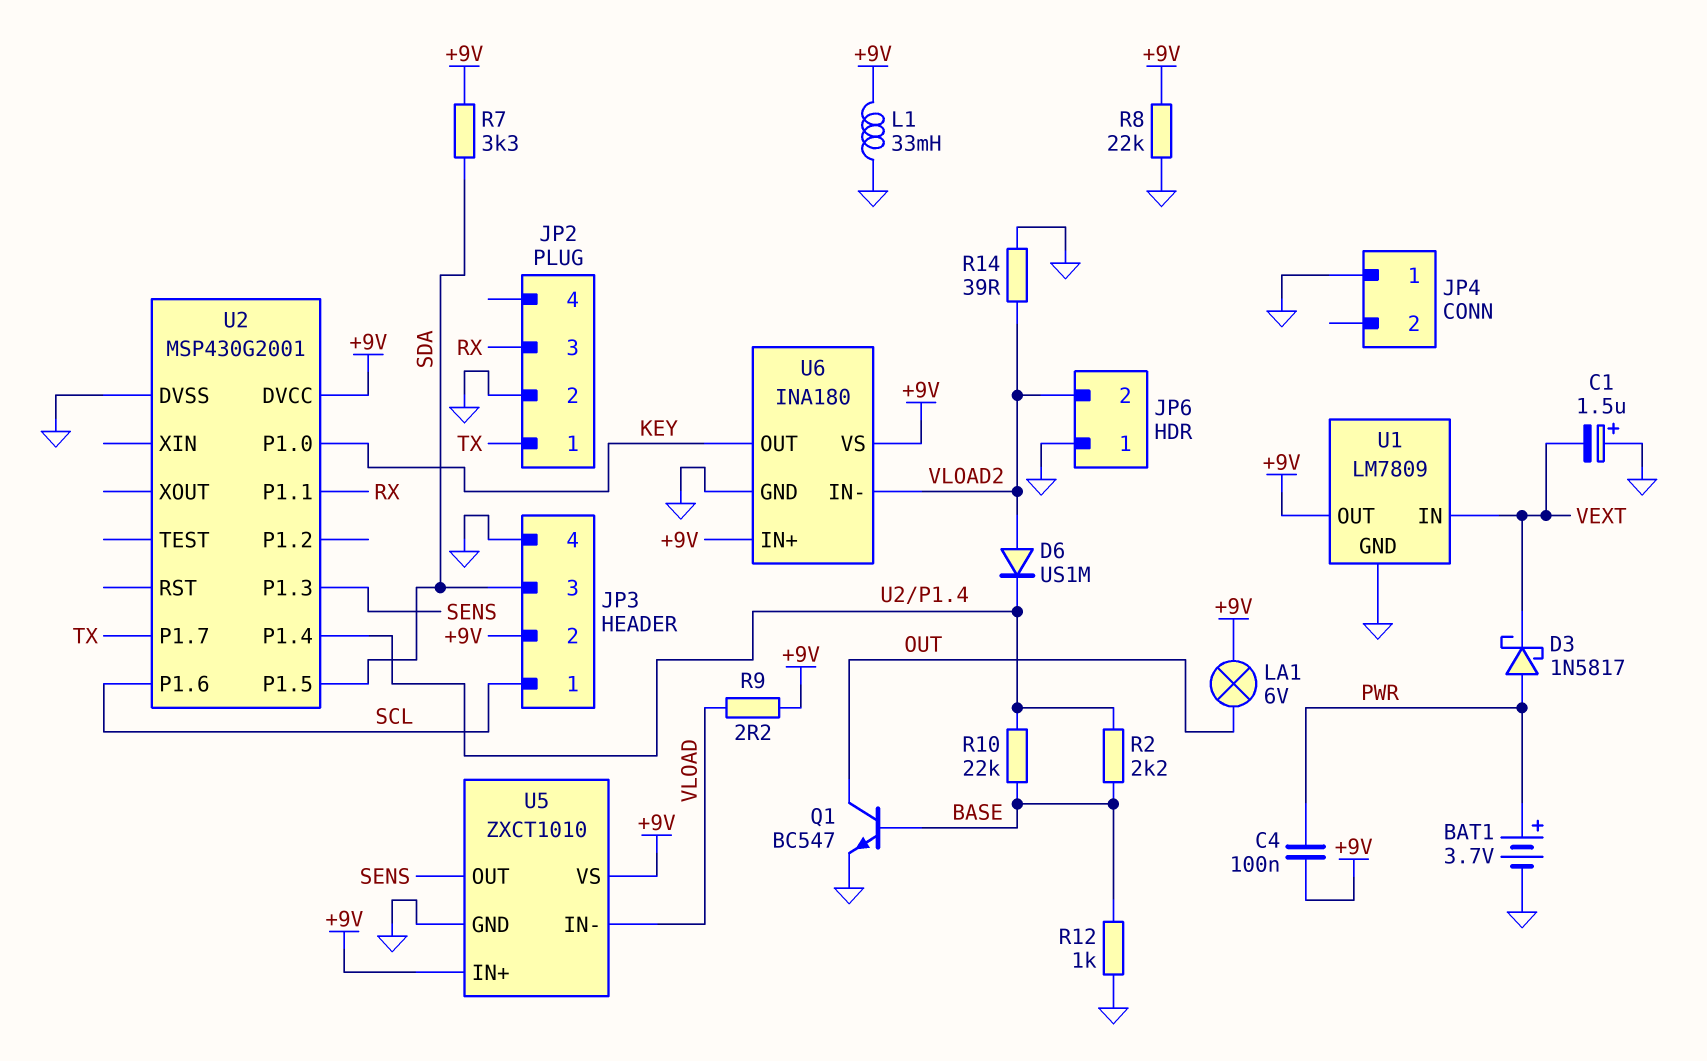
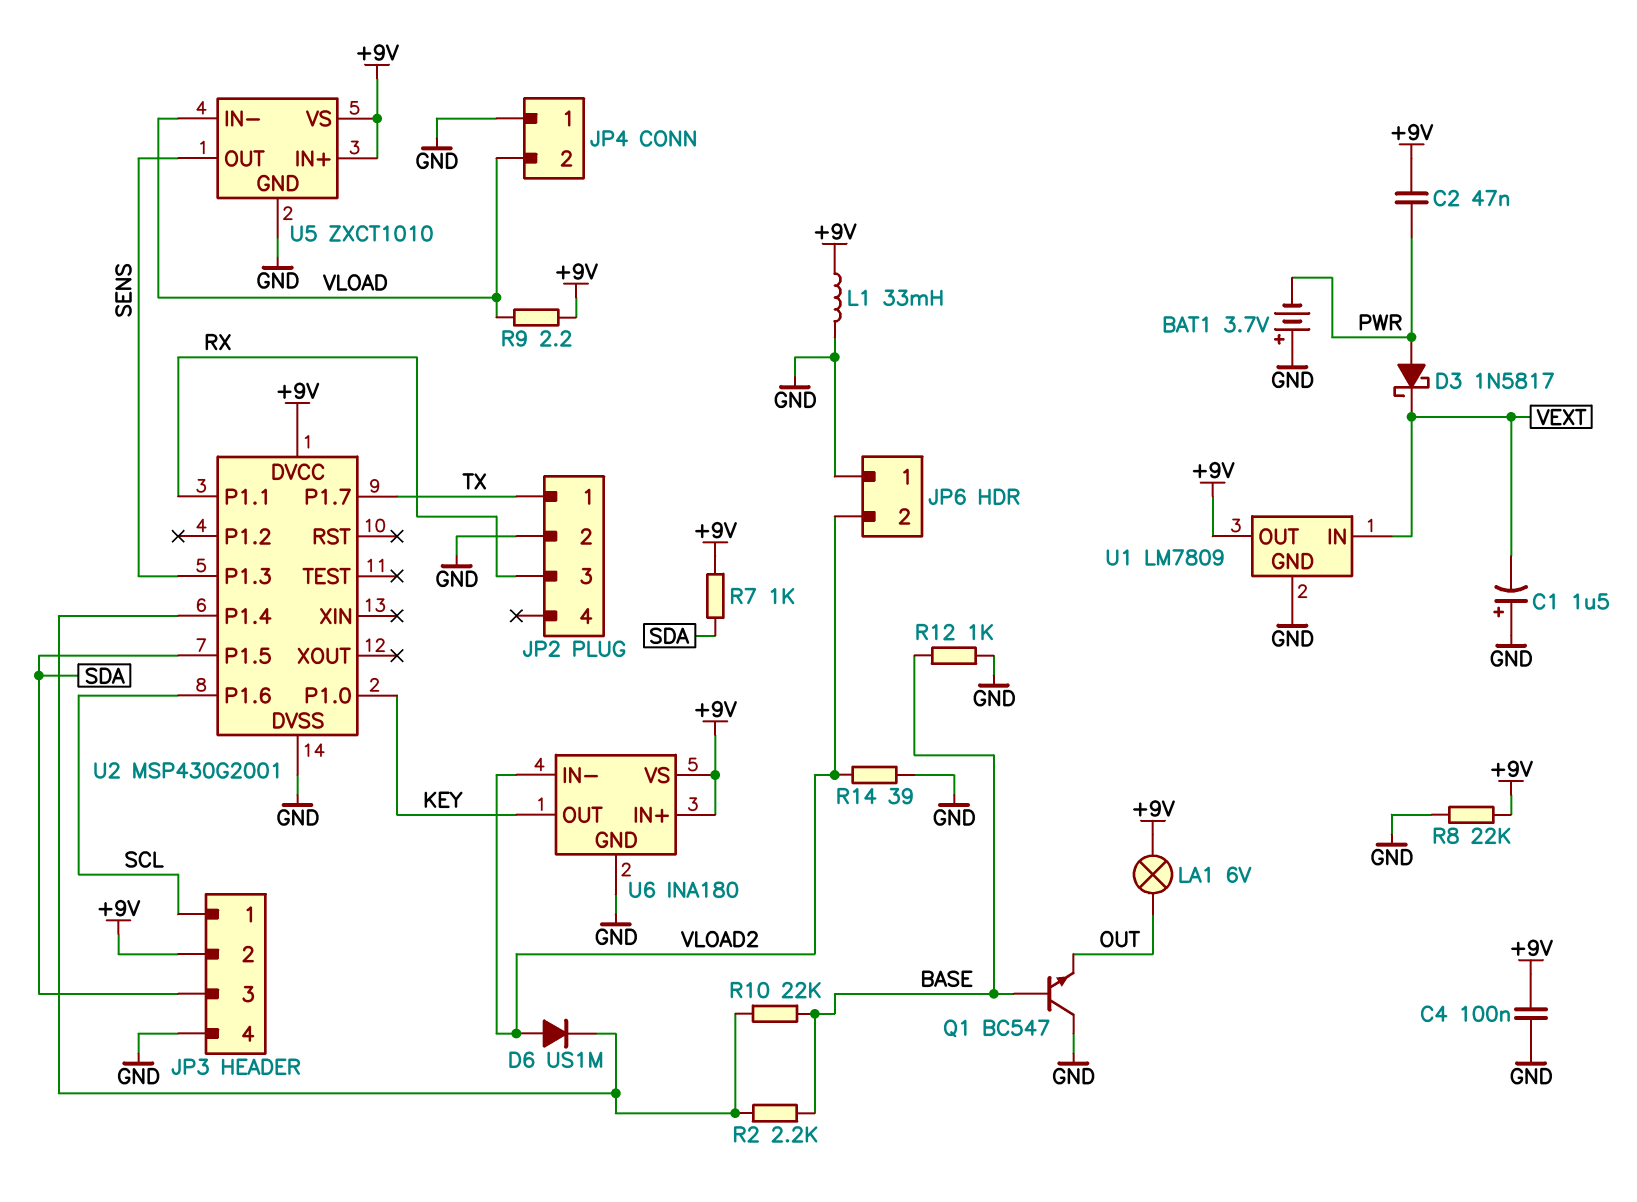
BAT1: 3.7V (plus PWR, minus GND) -> 3.7V (plus GND, minus PWR)
C2: none -> 47nF (+9V, PWR)
C4: 100nF (+9V, PWR) -> 100nF (+9V, GND)
JP4 pin 2: none -> VLOAD
Q1: NPN BC547 (B BASE, C OUT, E GND) -> NPN BC547 (B BASE, C GND, E OUT)
R7: 3.3k (+9V, SDA) -> 1k (+9V, SDA)

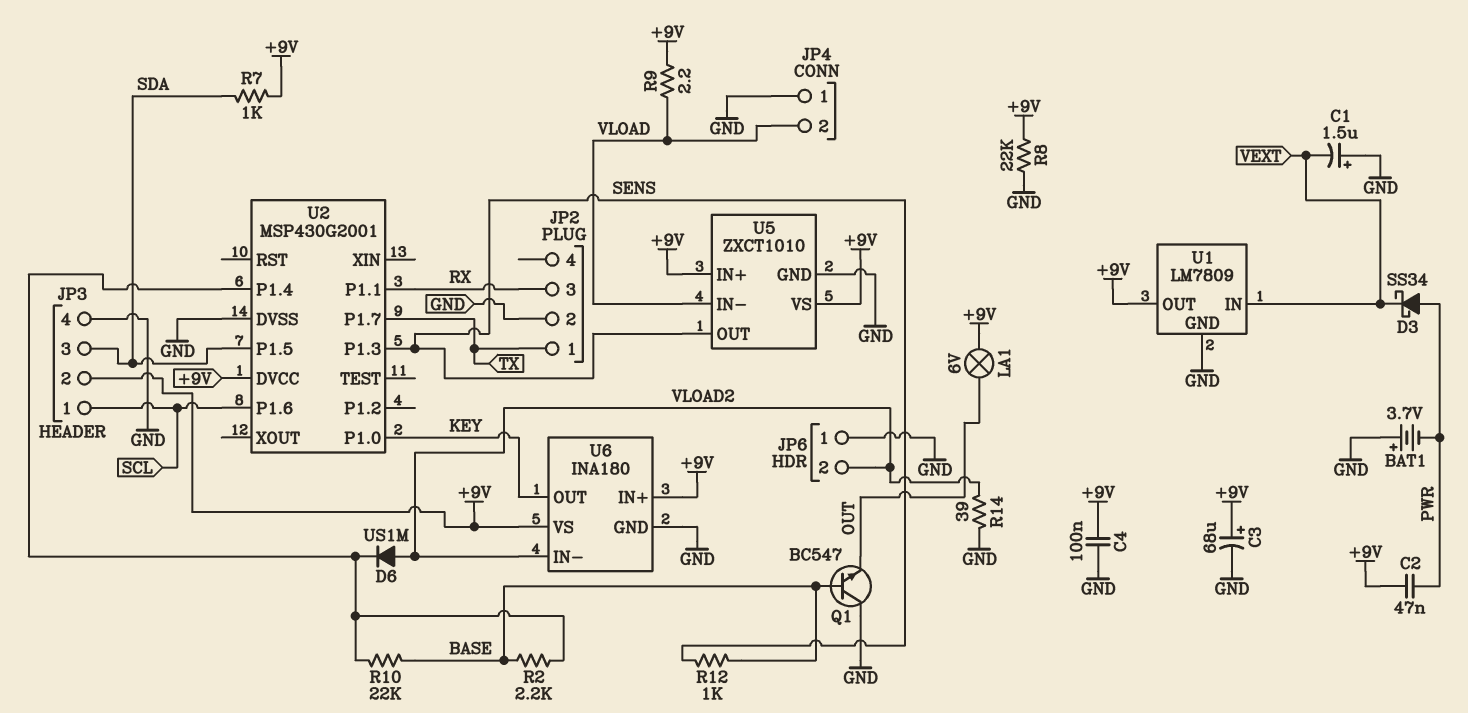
C3: none -> 68uF (plus +9V, minus GND)
D3: schottky 1N5817 (A PWR, K VEXT) -> schottky SS34 (A PWR, K VEXT)
L1: 33mH (+9V, GND) -> none
R12: 1k (BASE, GND) -> 1k (BASE, SENS)

